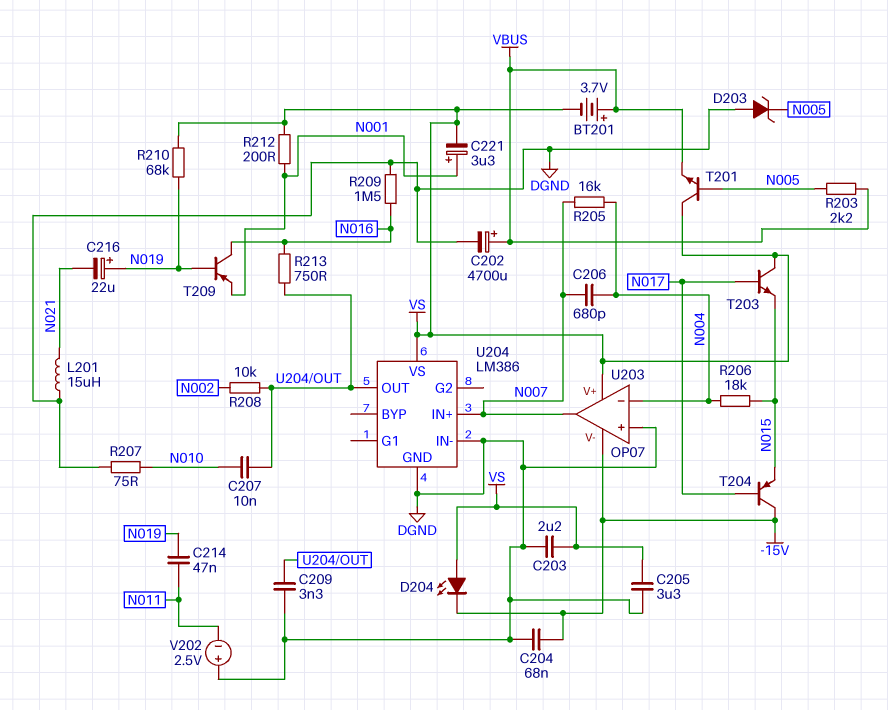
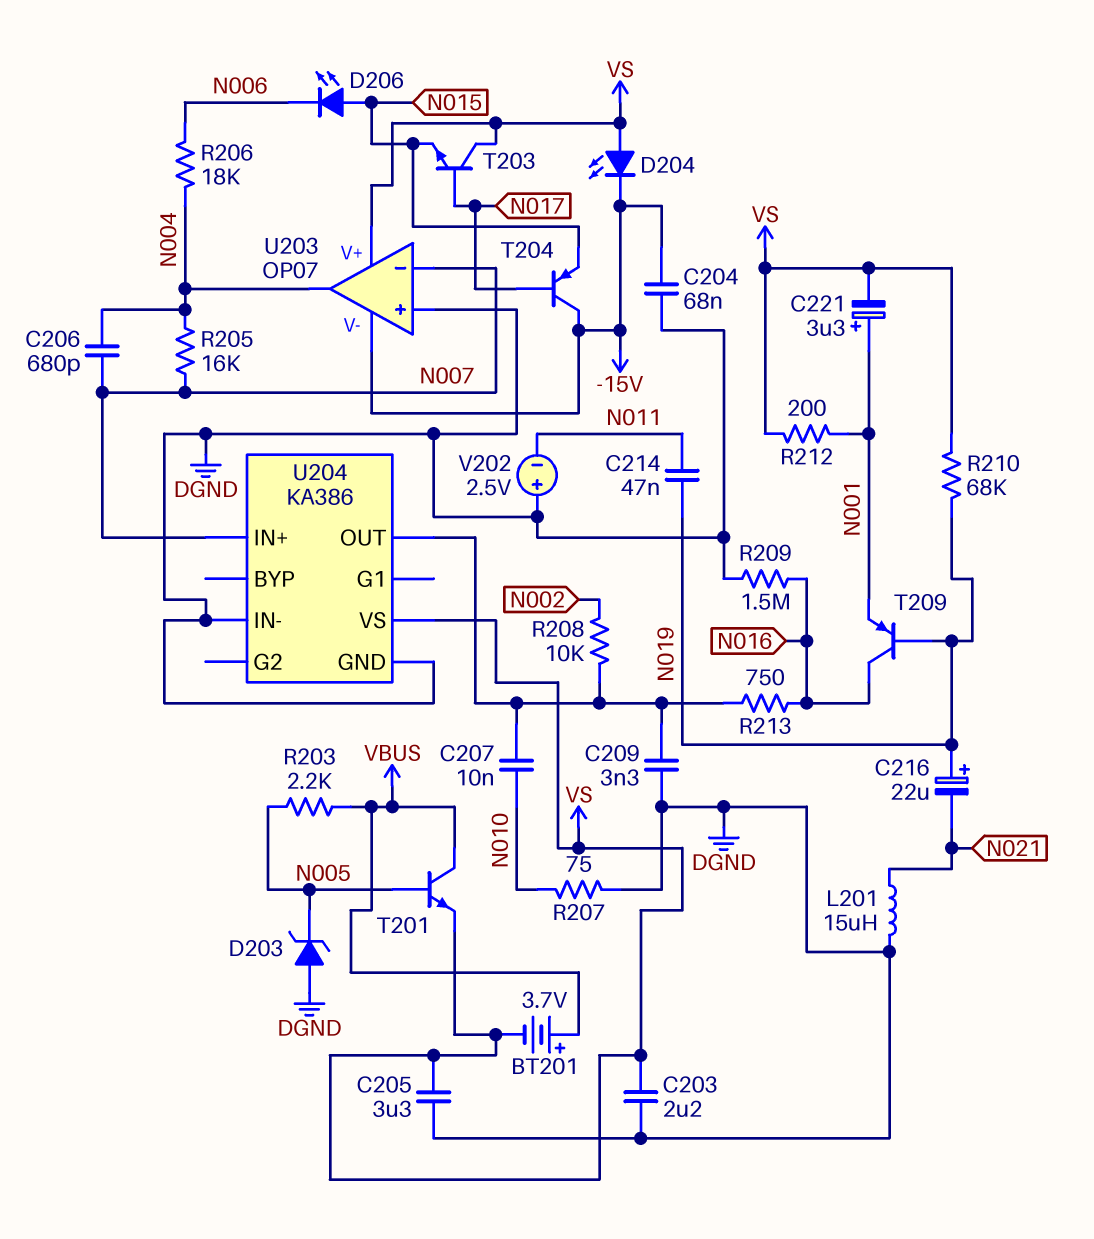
C202: 4700uF (plus VBUS, minus DGND) -> none
D206: none -> LED (A N015, K N006)
R206: 18k (N004, N015) -> 18k (N004, N006)
T201: NPN (B N005, C VS, E VBUS) -> NPN (B N005, C VBUS, E VS)
U203 pin in-: N004 -> N007
U203 pin out: N007 -> N004
U204: LM386 -> KA386

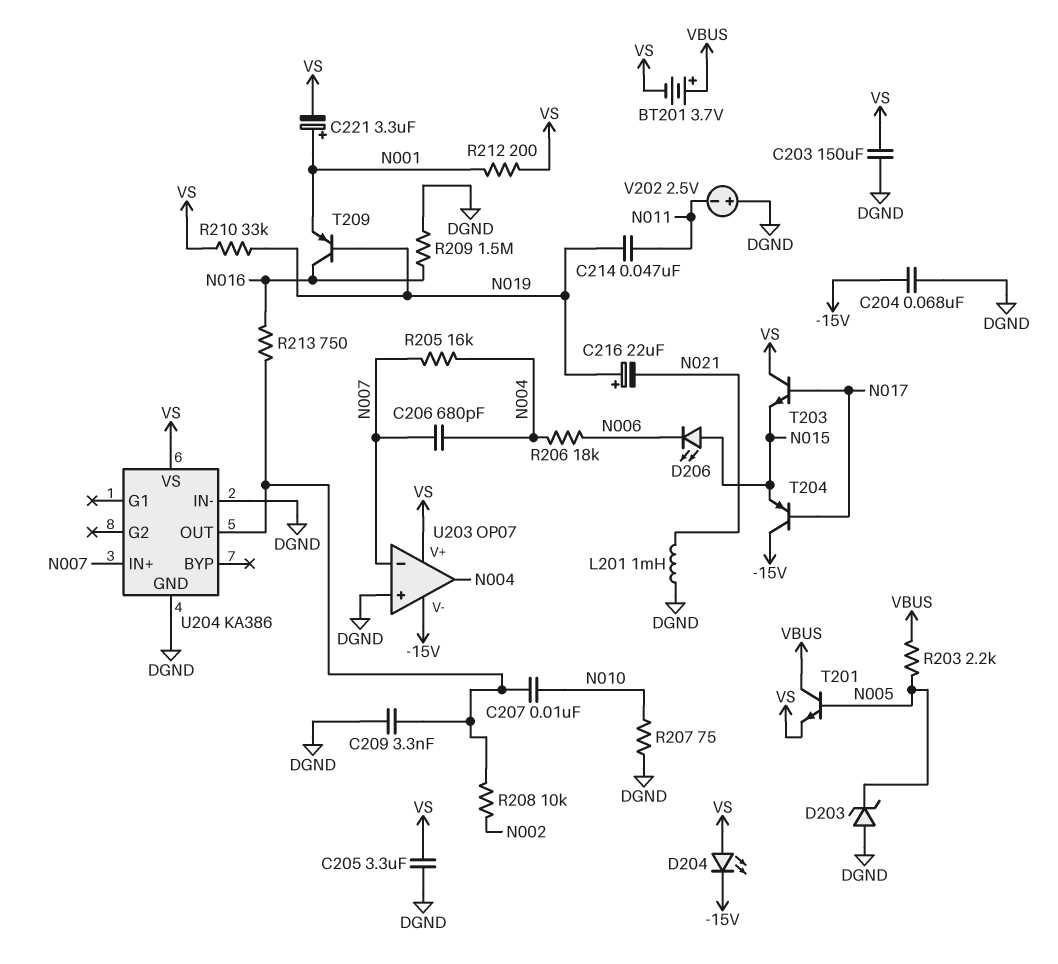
C203: 2.2uF (DGND, VS) -> 150uF (DGND, VS)
L201: 15uH (DGND, N021) -> 1mH (DGND, N021)
R210: 68k (N019, VS) -> 33k (N019, VS)

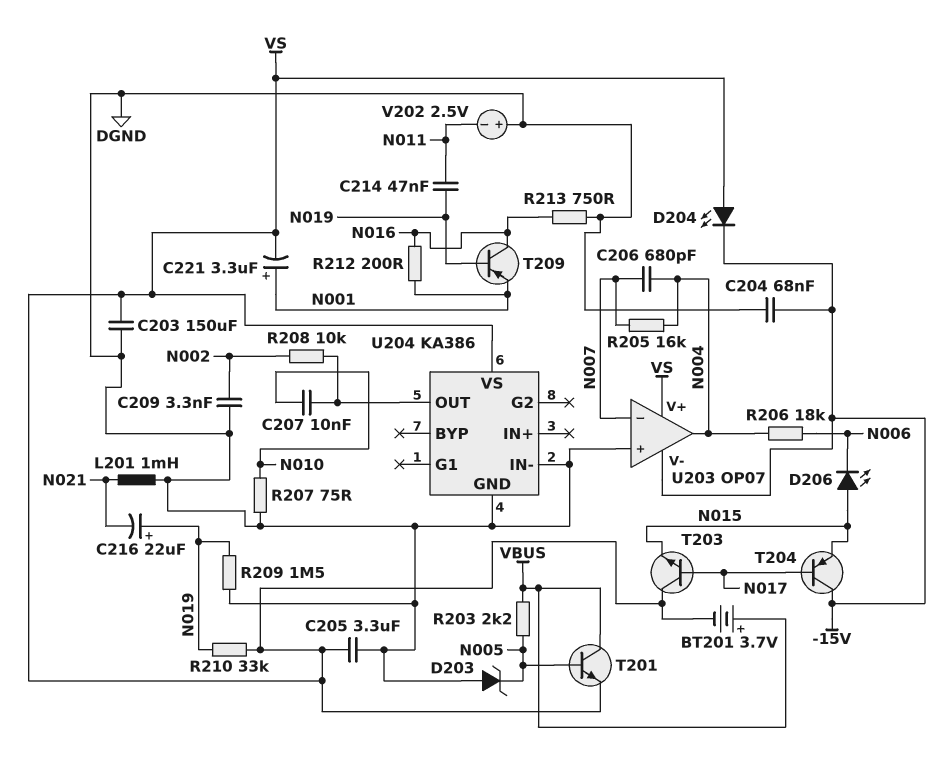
C209: 3.3nF (DGND, U204/OUT) -> 3.3nF (DGND, N002)
R209: 1.5M (DGND, N016) -> 1.5M (DGND, N019)
R212: 200 (N001, VS) -> 200 (N001, N016)
R213: 750 (N016, U204/OUT) -> 750 (DGND, N016)
U204 pin IN+: N007 -> none

